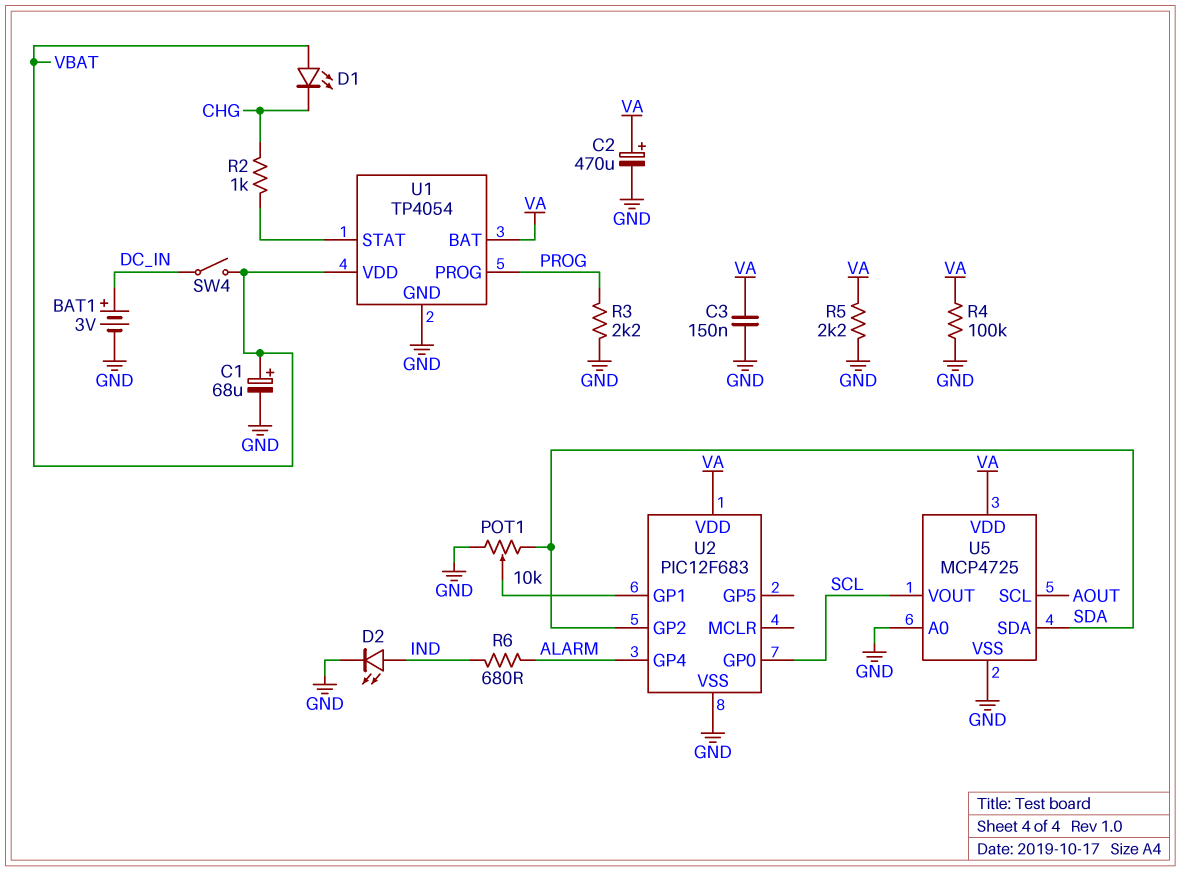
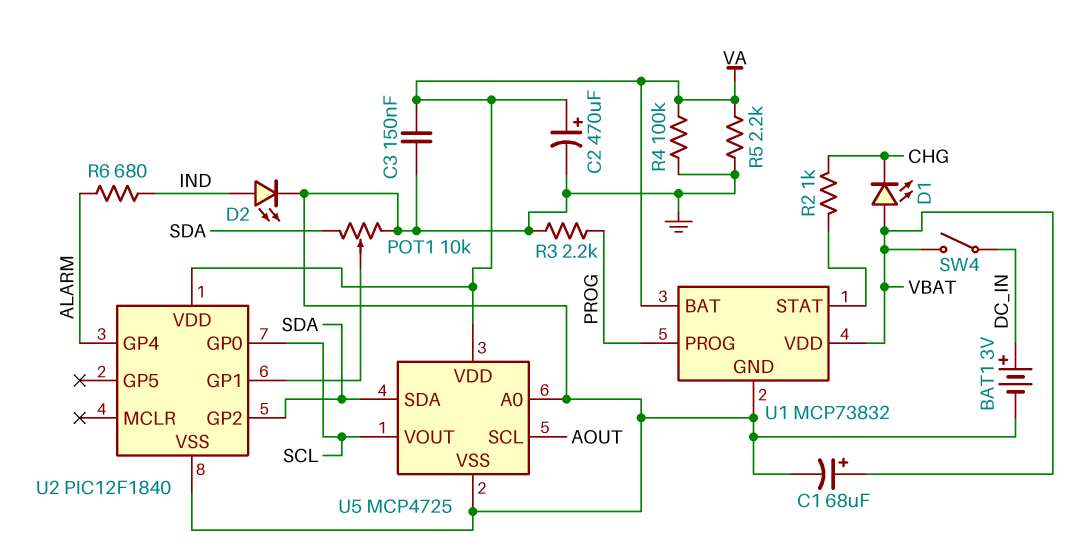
U1: TP4054 -> MCP73832
U2: PIC12F683 -> PIC12F1840

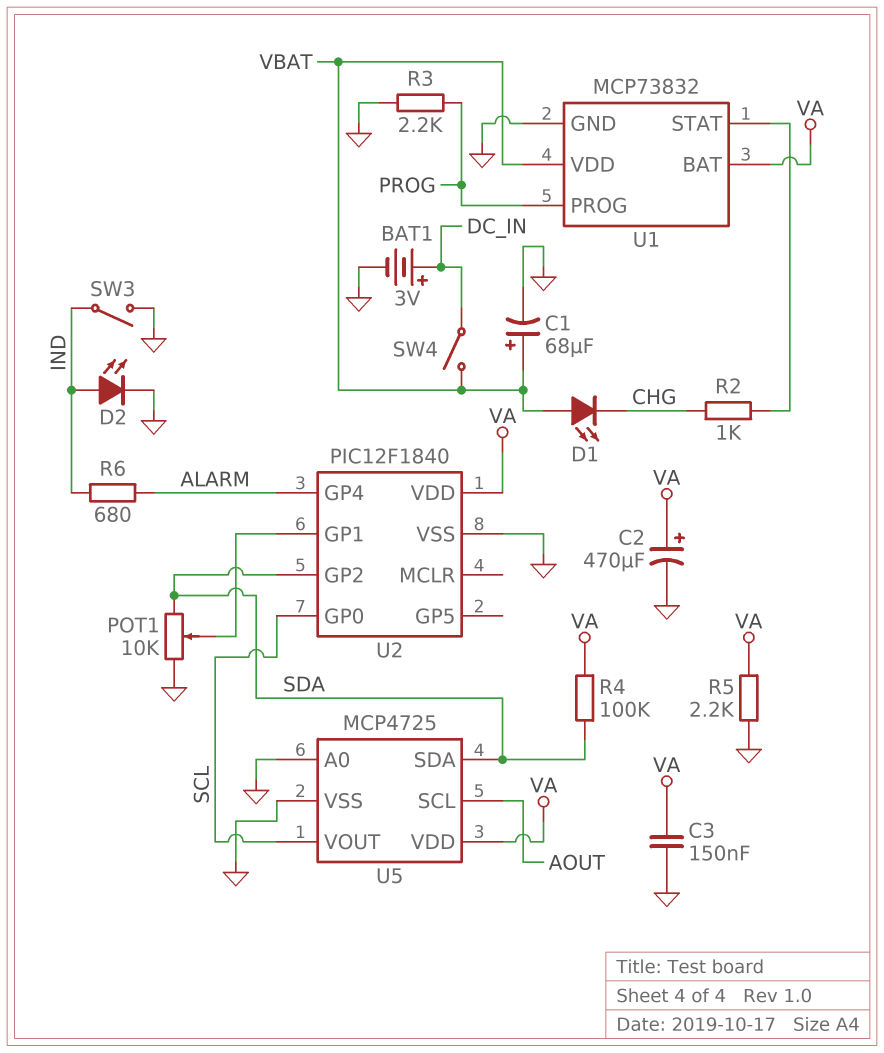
R4: 100k (GND, VA) -> 100k (SDA, VA)
SW3: none -> switch (GND, IND)

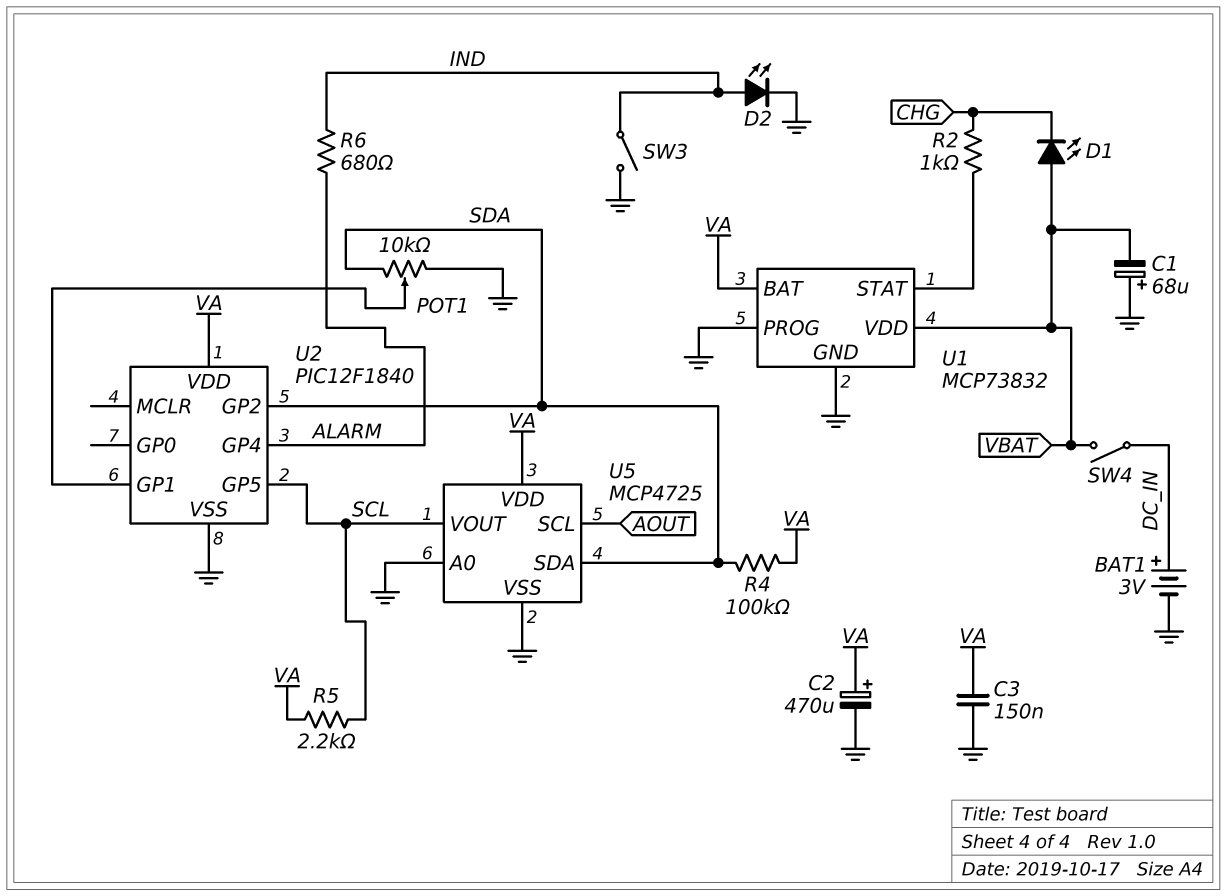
C1: 68uF (plus VBAT, minus GND) -> 68uF (plus GND, minus VBAT)
R3: 2.2k (GND, PROG) -> none
R5: 2.2k (GND, VA) -> 2.2k (SCL, VA)
U1 pin PROG: PROG -> GND
U2 pin GP0: SCL -> none
U2 pin GP5: none -> SCL

